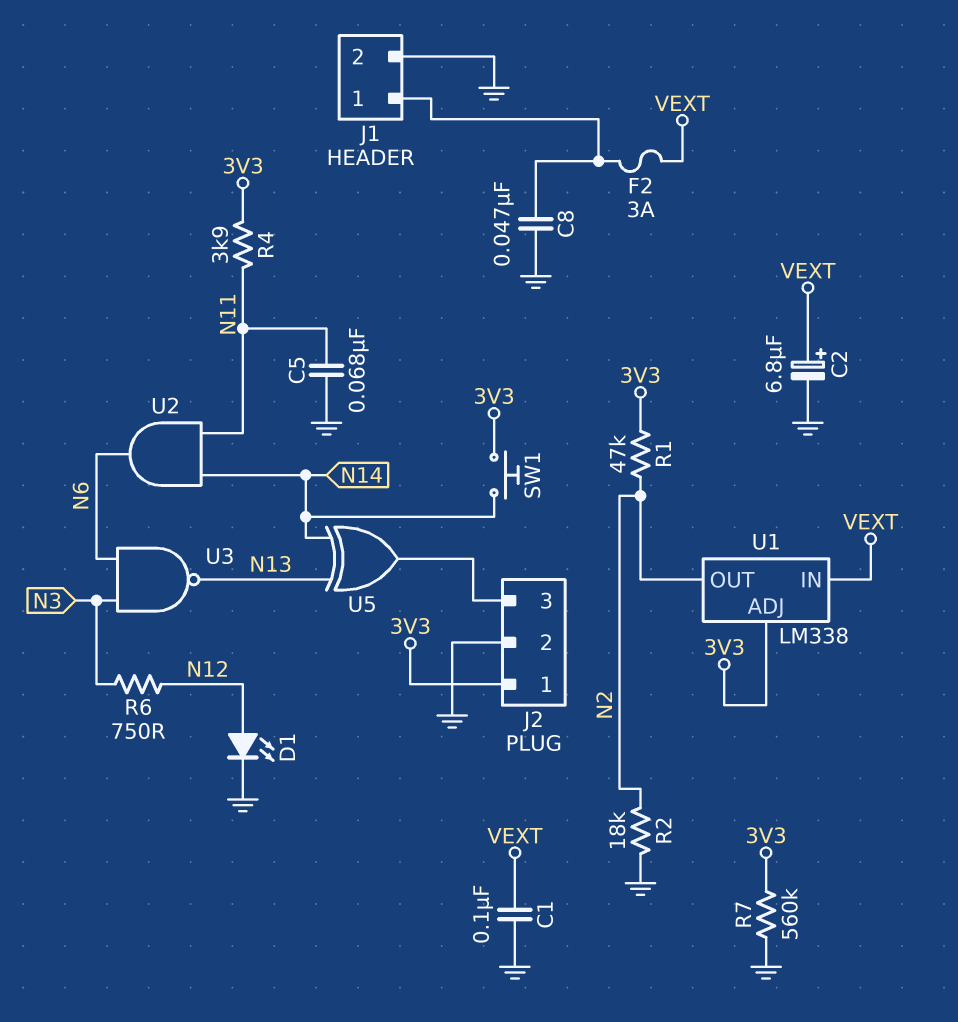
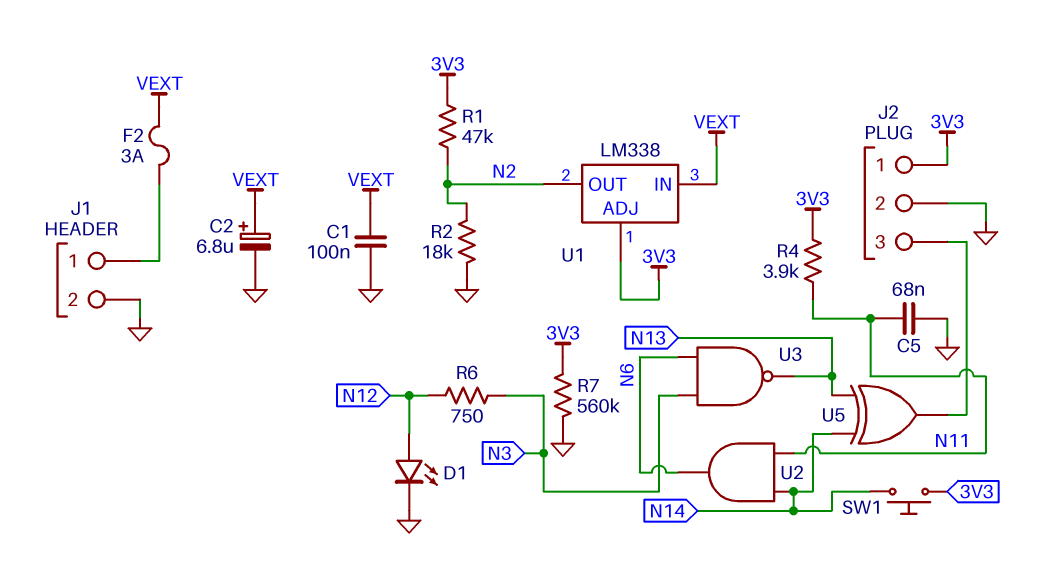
C8: 47nF (GND, J1/1) -> none

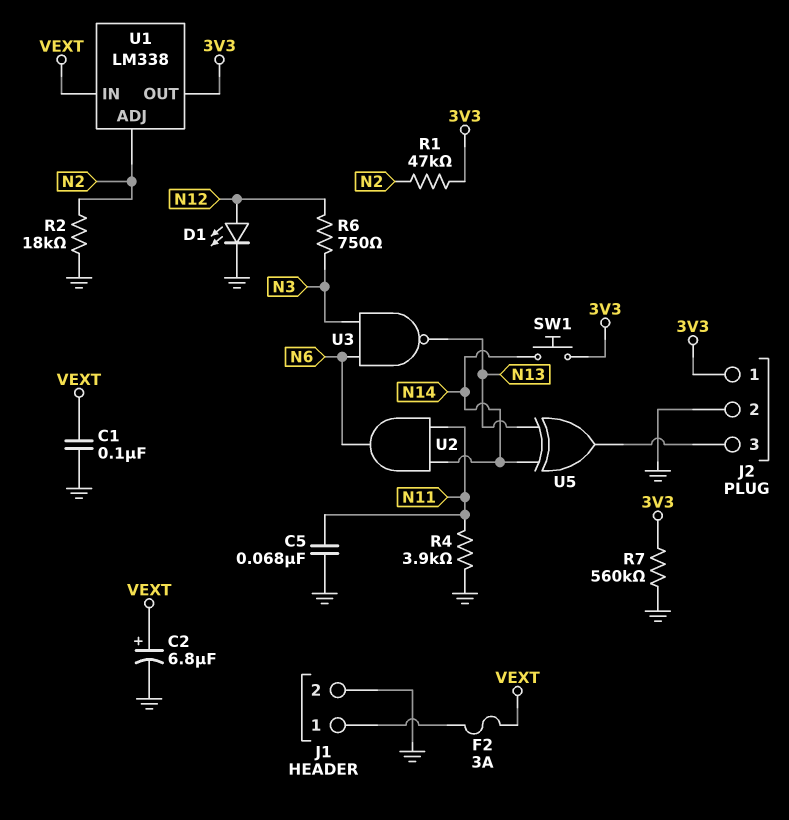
R4: 3.9k (3V3, N11) -> 3.9k (GND, N11)
U1 pin ADJ: 3V3 -> N2
U1 pin OUT: N2 -> 3V3

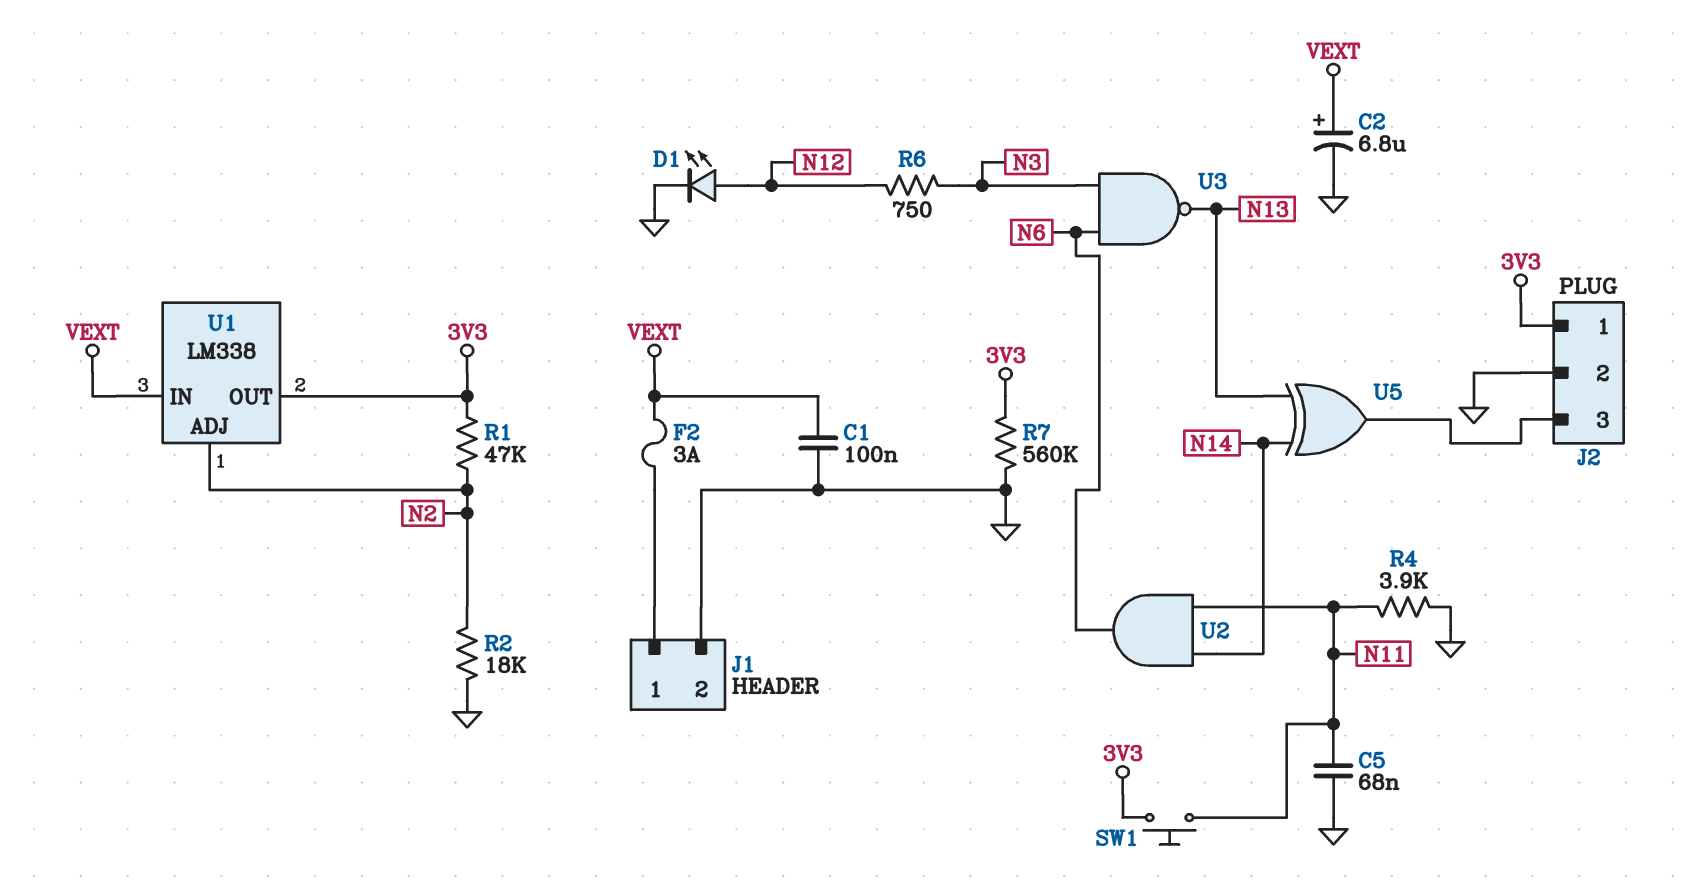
SW1: button (3V3, N14) -> button (3V3, N11)

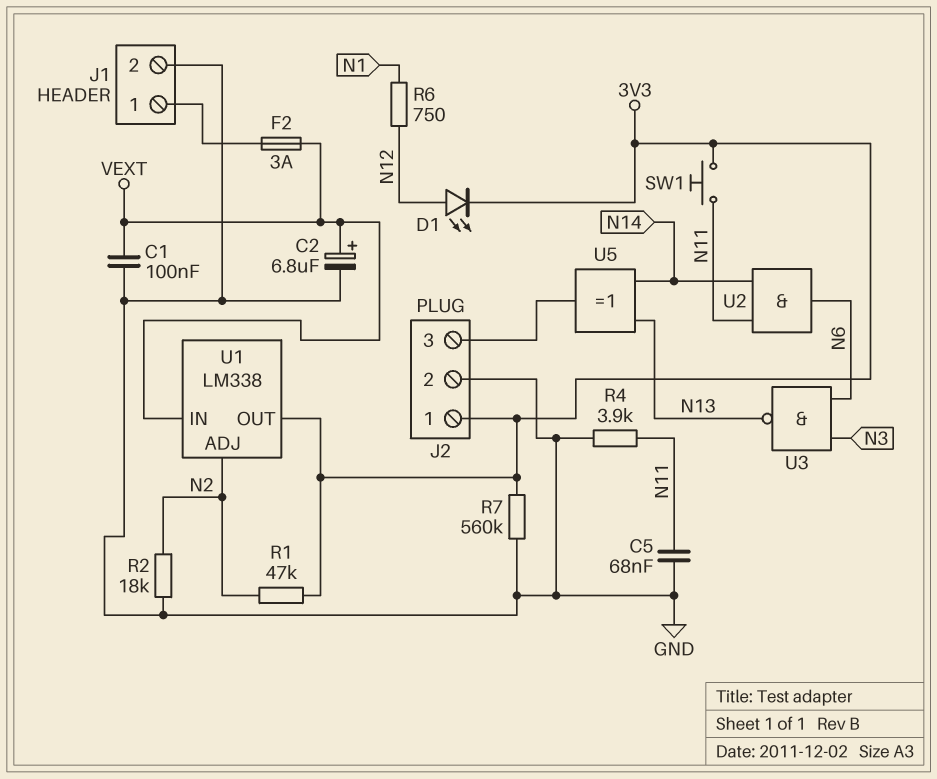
D1: LED (A N12, K GND) -> LED (A N12, K 3V3)
R6: 750 (N3, N12) -> 750 (N1, N12)

